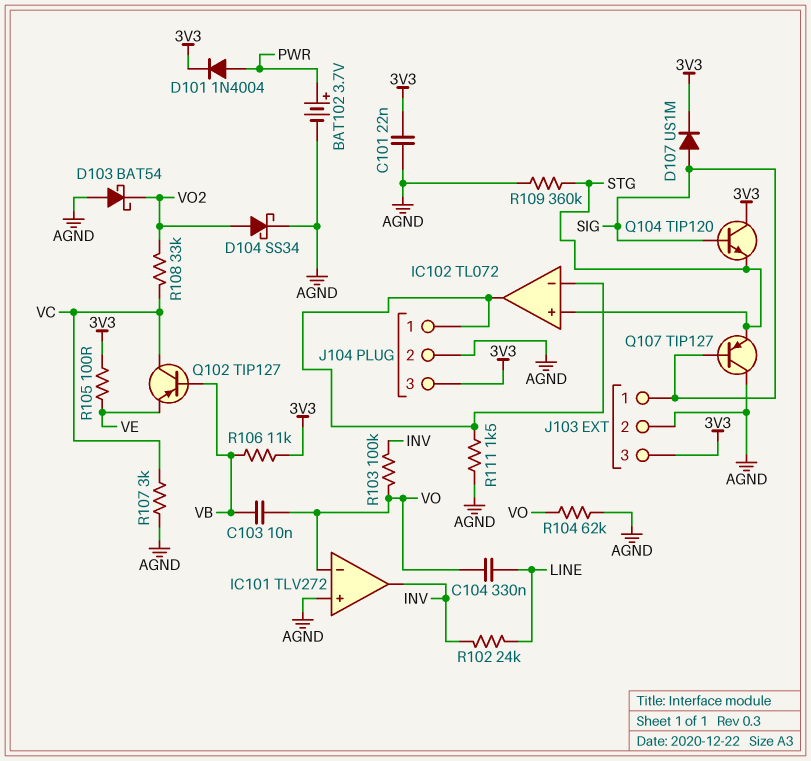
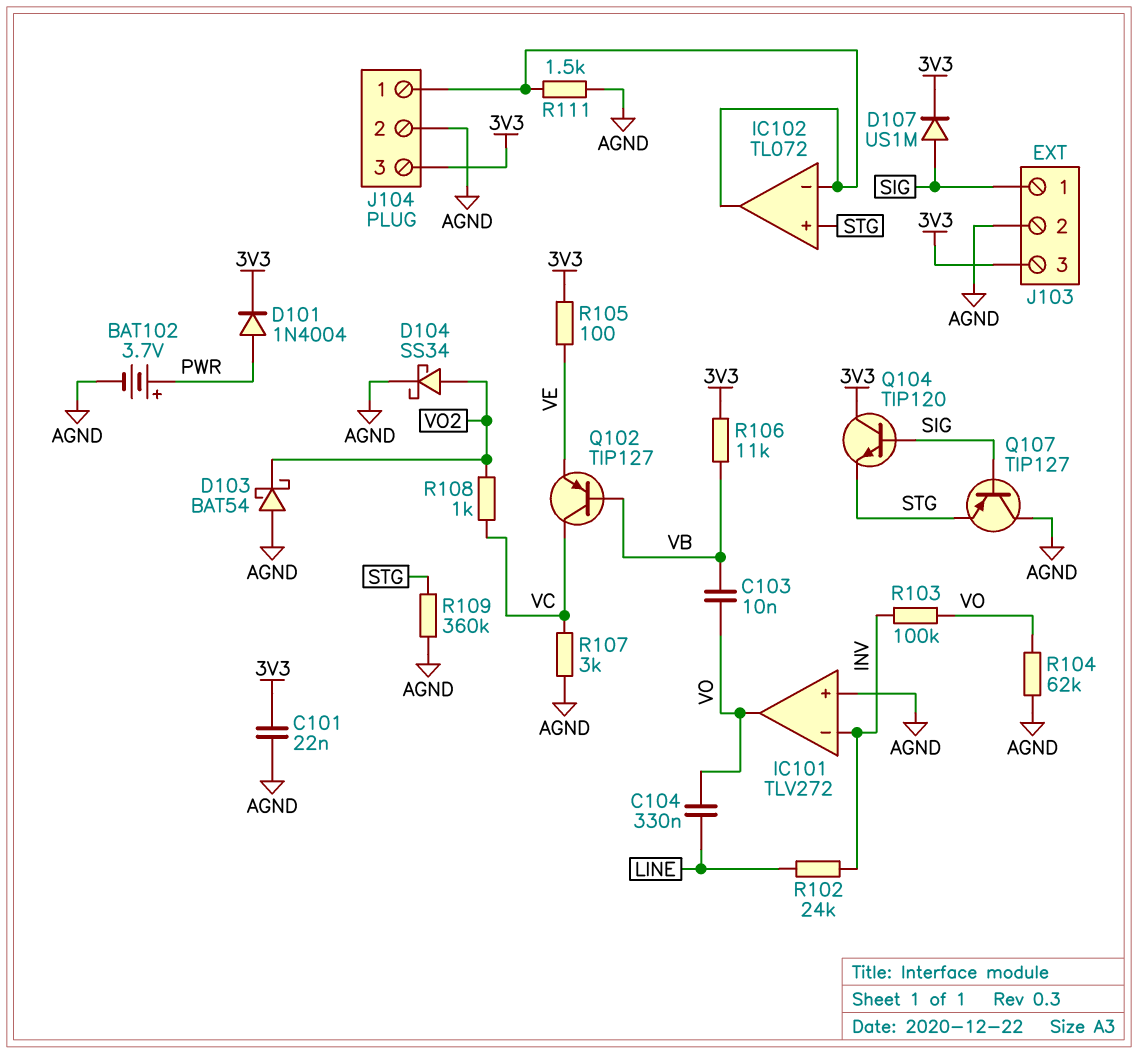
IC101 pin in-: VO -> INV
IC101 pin out: INV -> VO
R108: 33k (VC, VO2) -> 1k (VC, VO2)

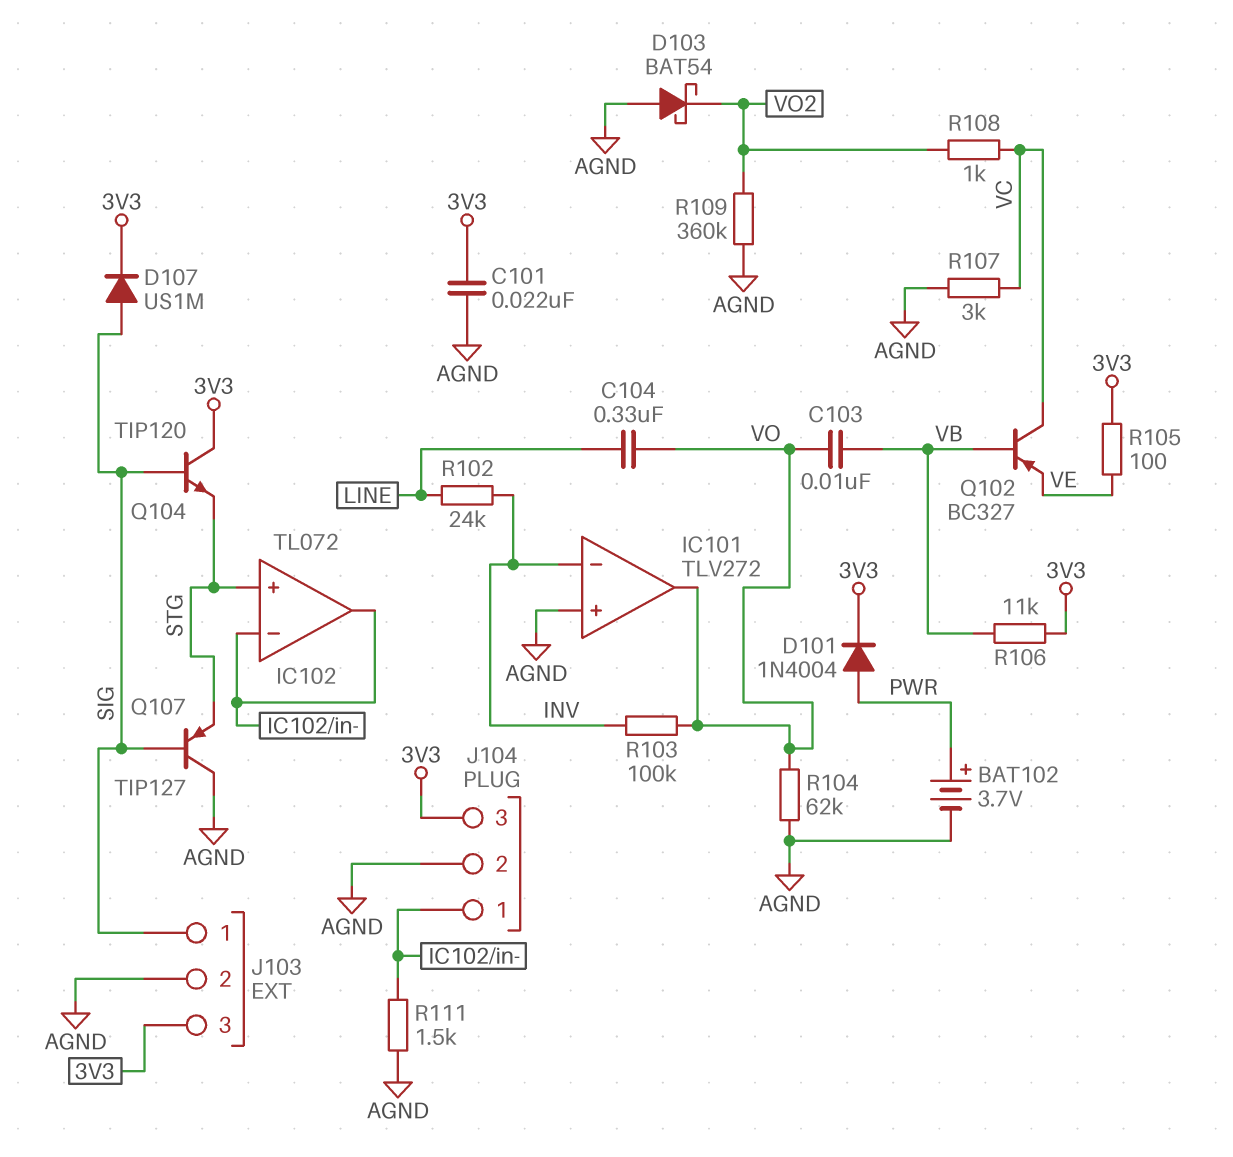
D104: schottky SS34 (A VO2, K AGND) -> none
Q102: PNP TIP127 (B VB, C VC, E VE) -> PNP BC327 (B VB, C VC, E VE)
R109: 360k (AGND, STG) -> 360k (AGND, VO2)

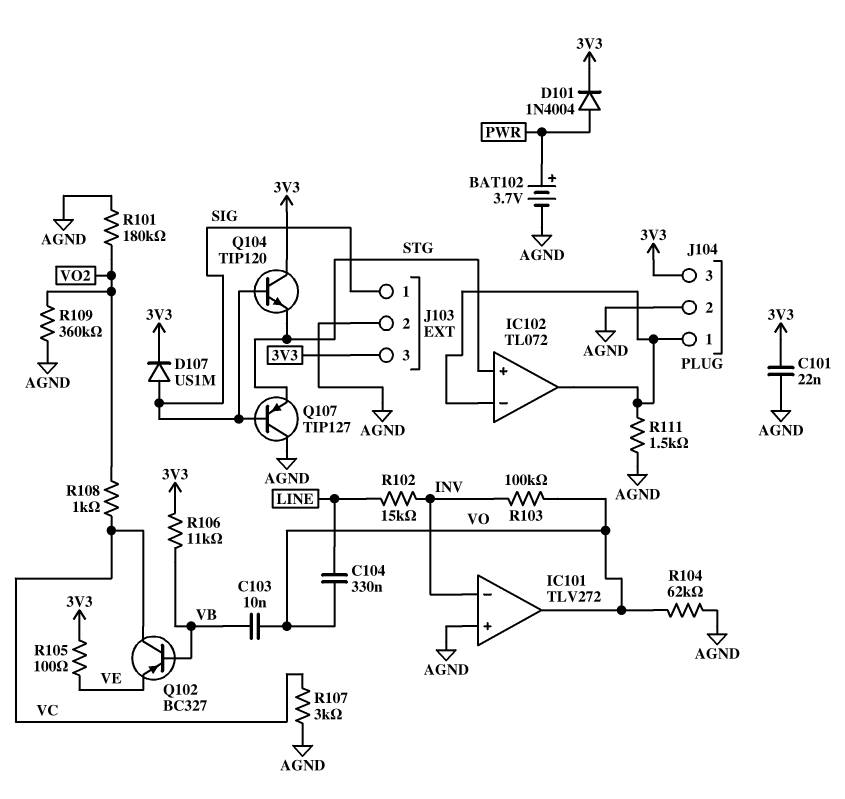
D103: schottky BAT54 (A AGND, K VO2) -> none
R101: none -> 180k (AGND, VO2)
R102: 24k (INV, LINE) -> 15k (INV, LINE)

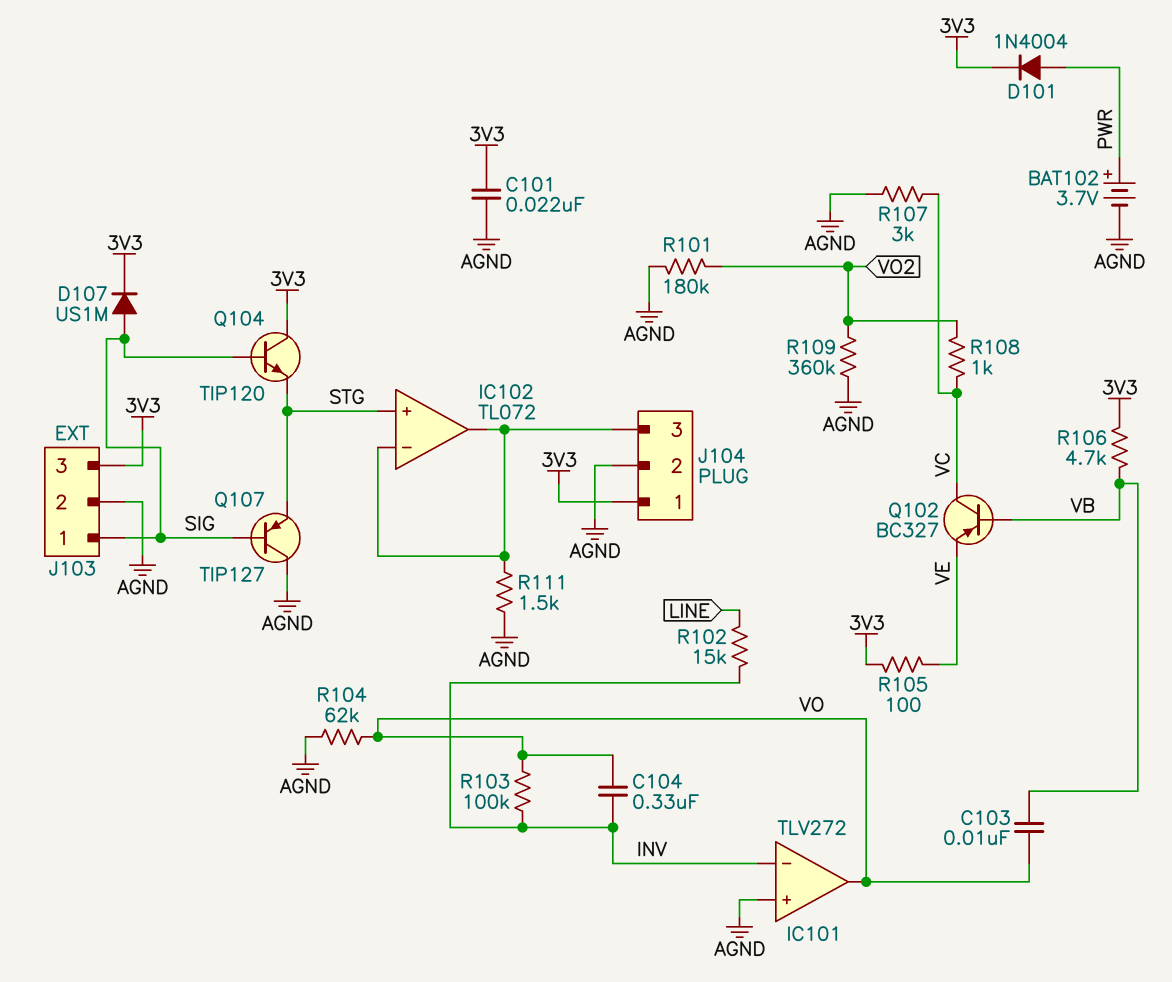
C104: 330nF (LINE, VO) -> 330nF (INV, VO)
J104 pin 1: IC102/in- -> 3V3
J104 pin 3: 3V3 -> IC102/in-
R106: 11k (3V3, VB) -> 4.7k (3V3, VB)

